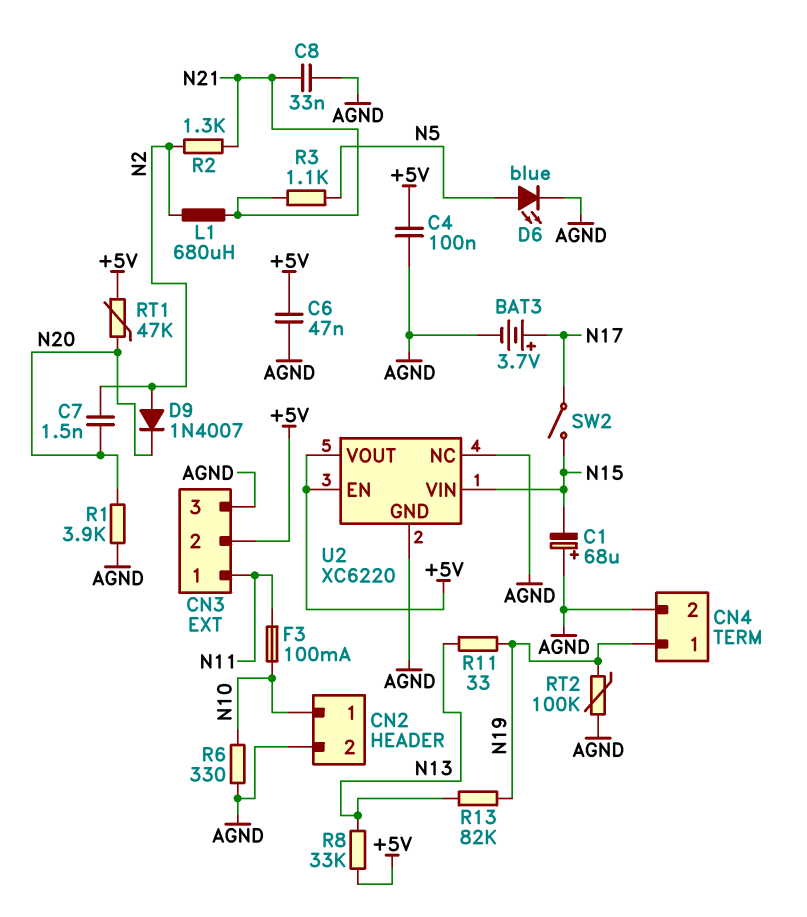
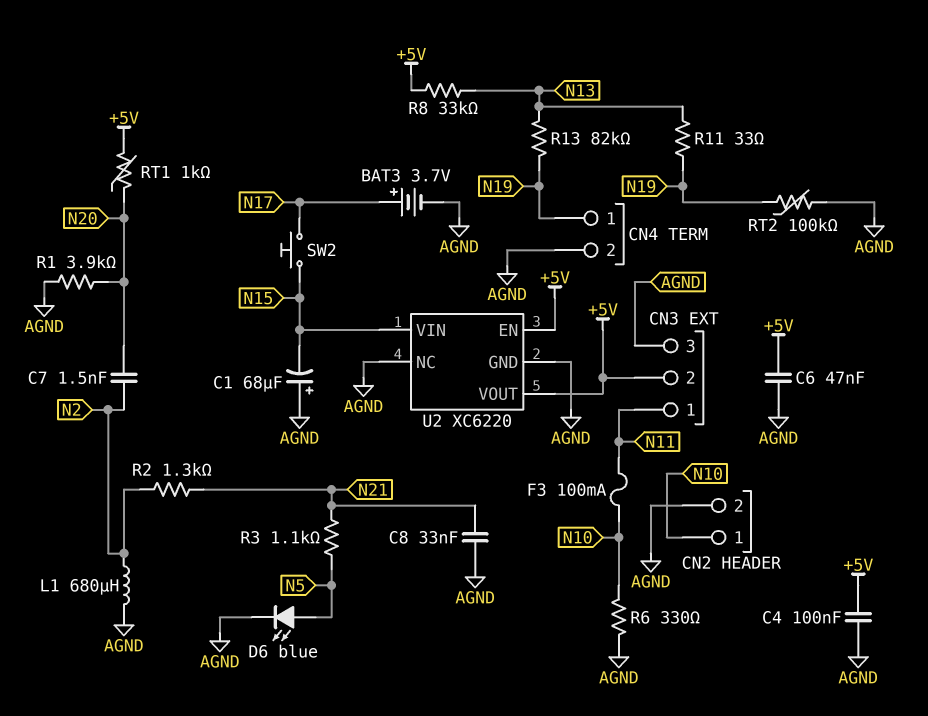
D9: diode 1N4007 (A N2, K N20) -> none
L1: 680uH (N2, N21) -> 680uH (AGND, N2)
RT1: 47k (+5V, N20) -> 1k (+5V, N20)
SW2: switch (N15, N17) -> button (N15, N17)

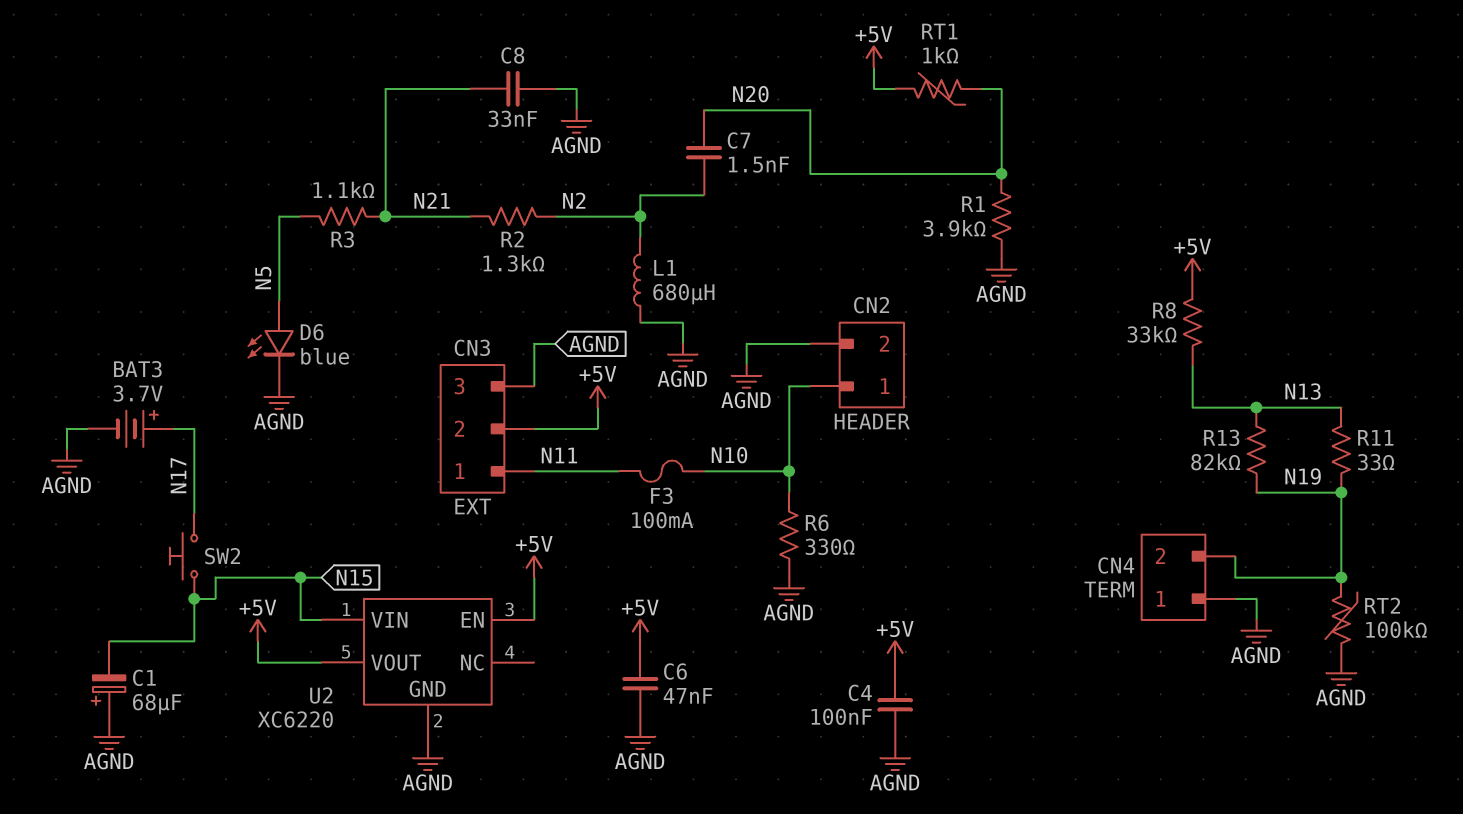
CN4 pin 1: N19 -> AGND
CN4 pin 2: AGND -> N19
U2 pin NC: AGND -> none

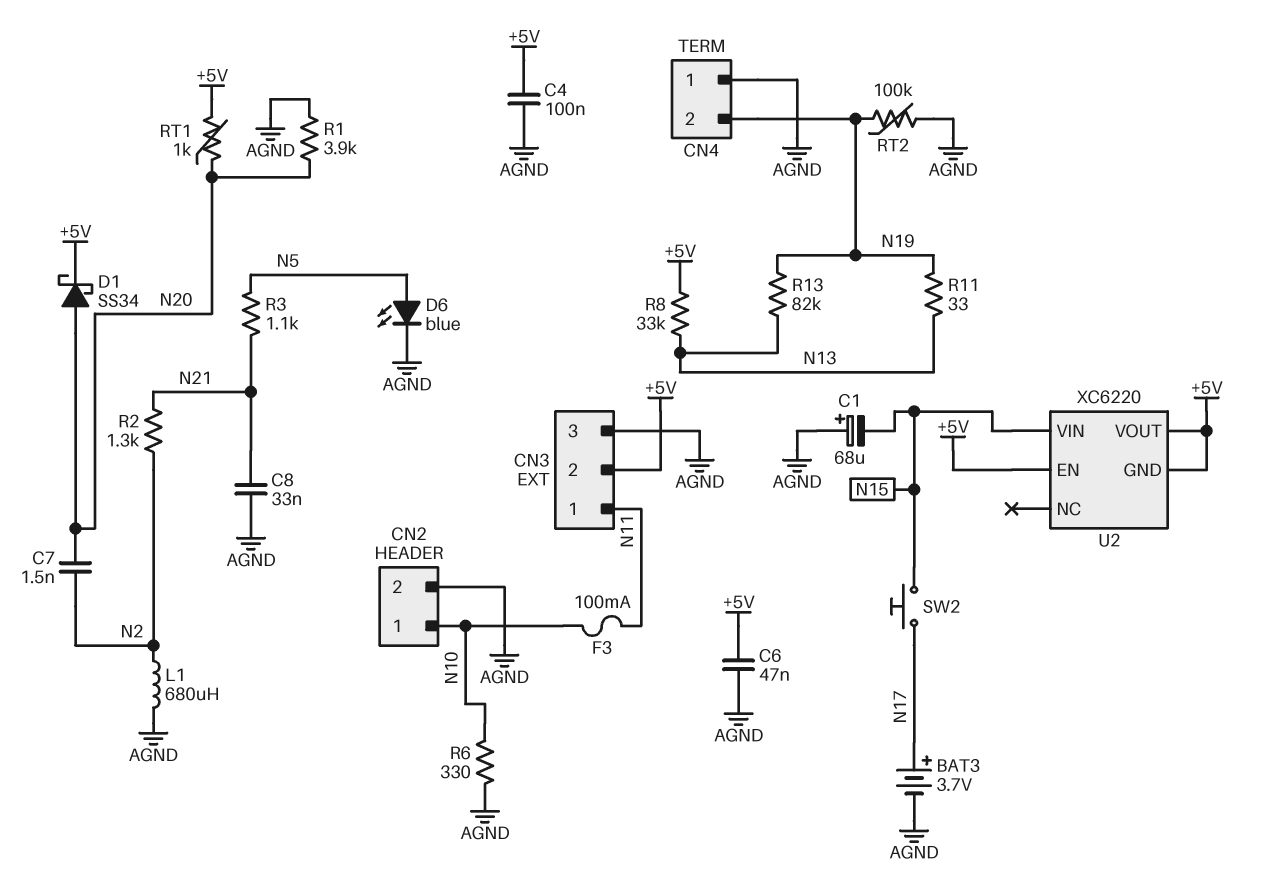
D1: none -> schottky SS34 (A N20, K +5V)
U2 pin GND: AGND -> +5V

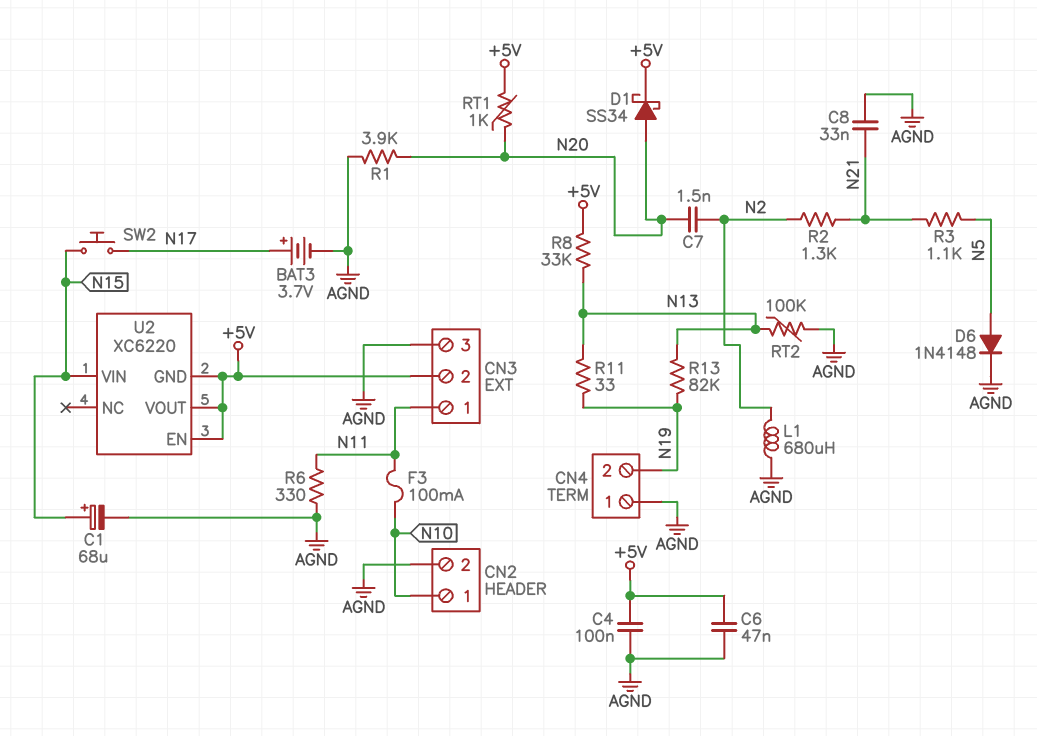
C1: 68uF (plus AGND, minus N15) -> 68uF (plus N15, minus AGND)
D6: LED blue (A N5, K AGND) -> diode 1N4148 (A N5, K AGND)
R6: 330 (AGND, N10) -> 330 (AGND, N11)
RT2: 100k (AGND, N19) -> 100k (AGND, N13)

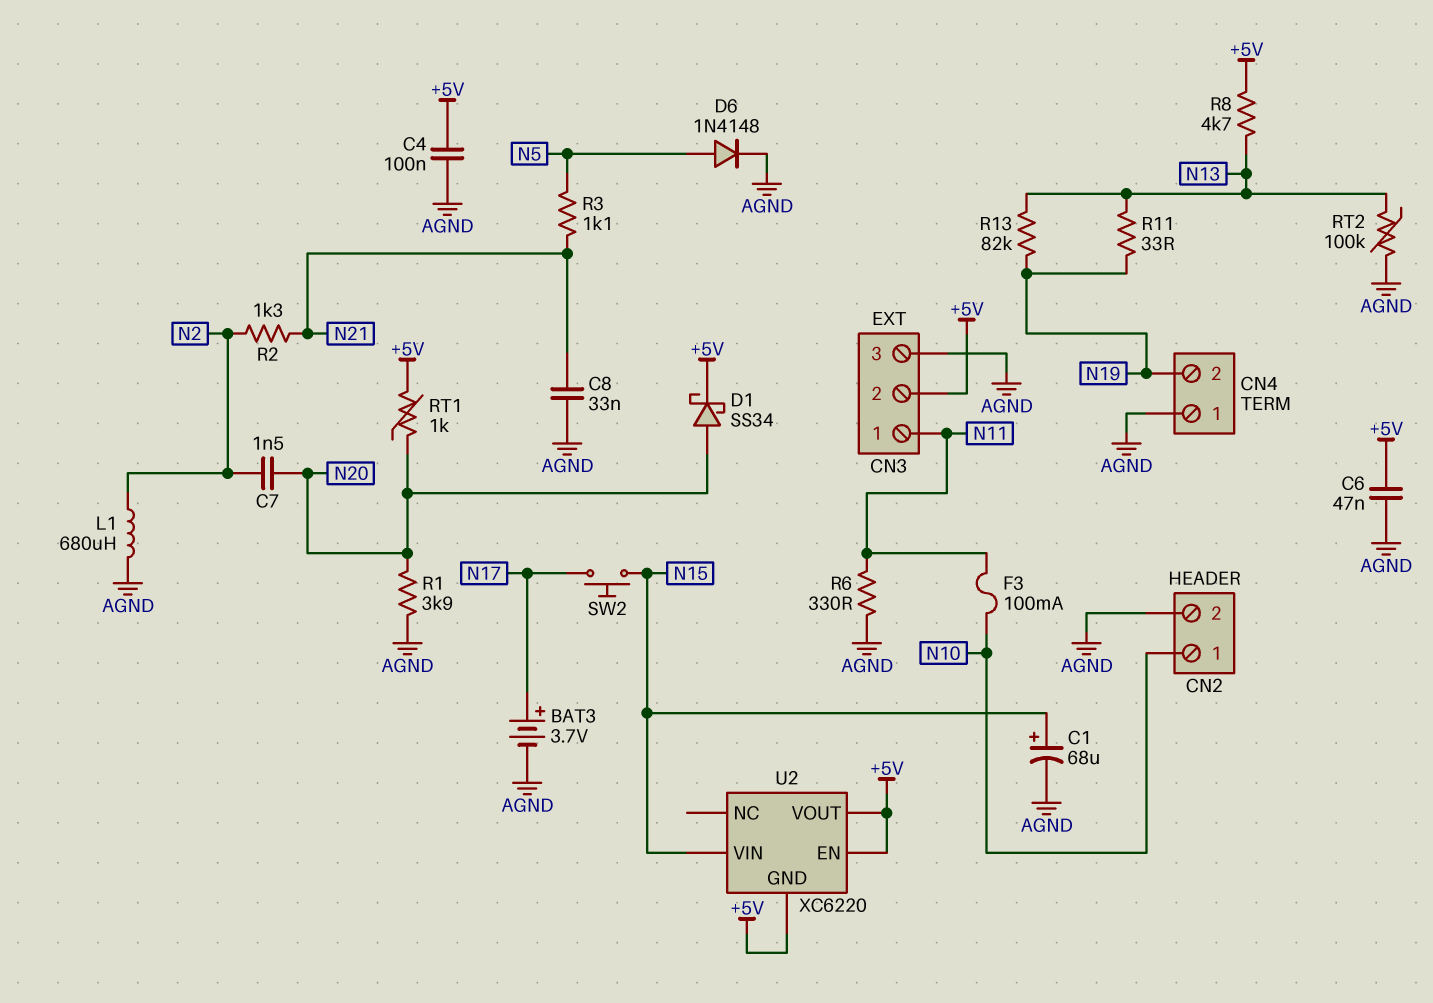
R8: 33k (+5V, N13) -> 4.7k (+5V, N13)

